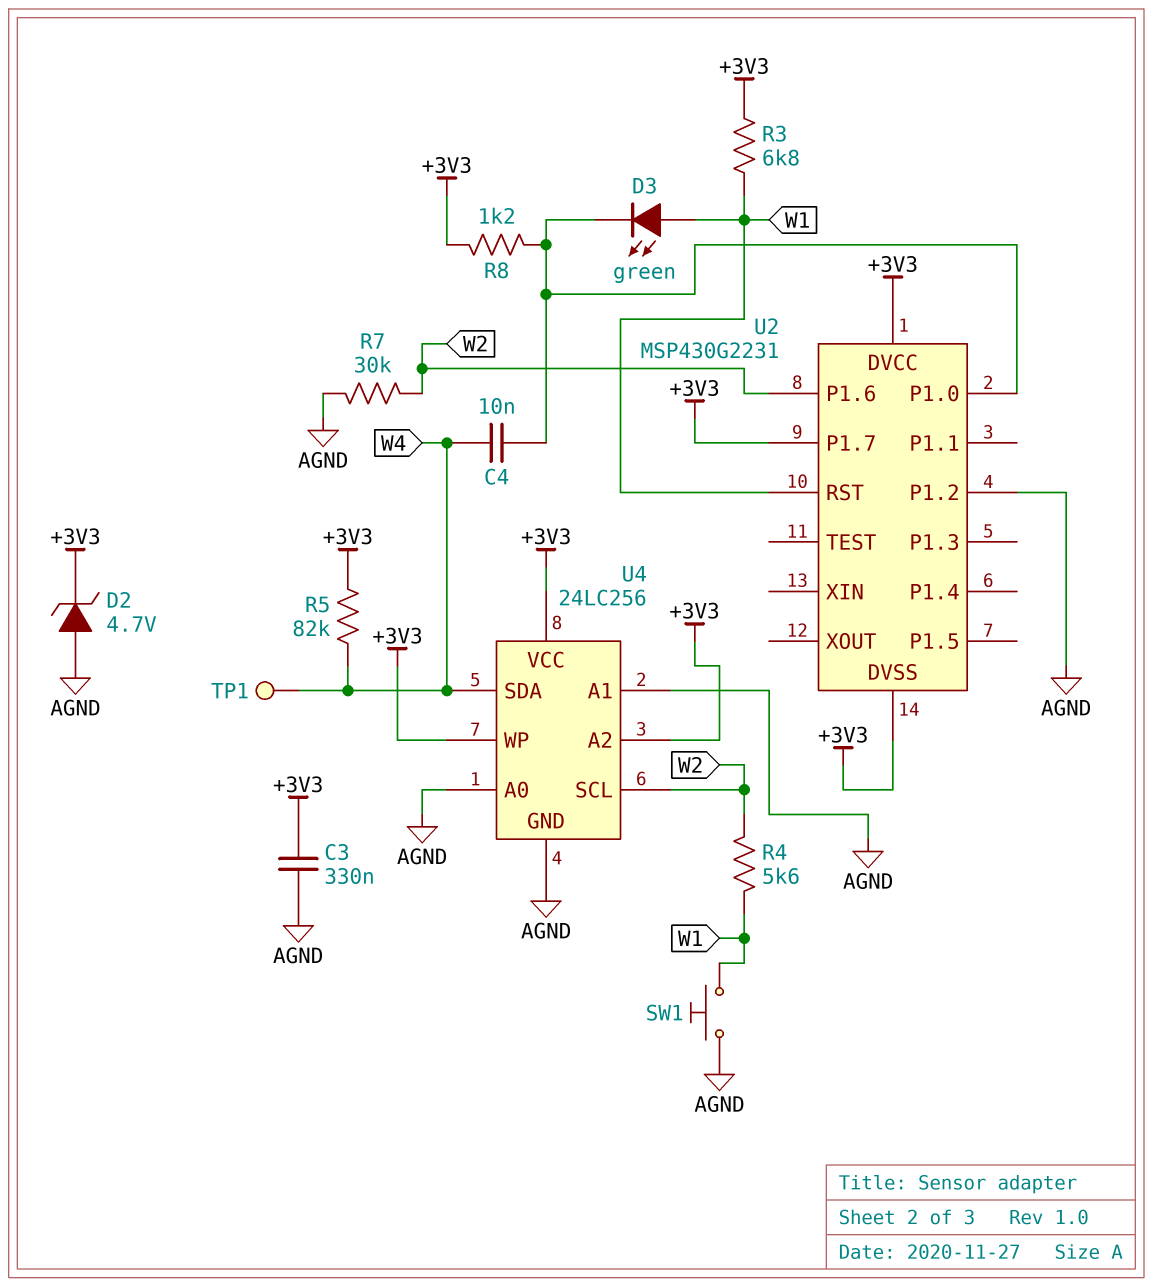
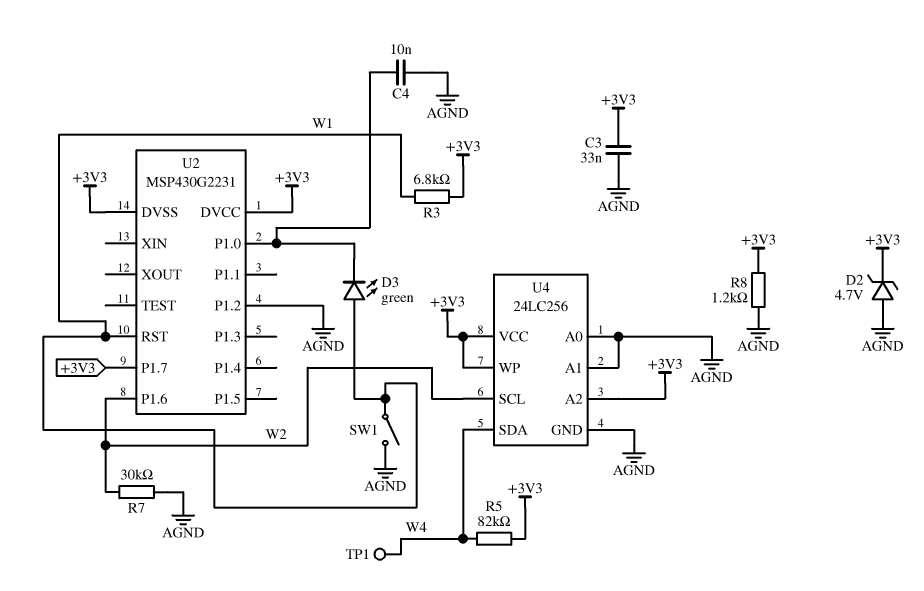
C3: 330nF (+3V3, AGND) -> 33nF (+3V3, AGND)
C4: 10nF (U2/P1.0, W4) -> 10nF (AGND, U2/P1.0)
R4: 5.6k (W1, W2) -> none
R8: 1.2k (+3V3, U2/P1.0) -> 1.2k (+3V3, AGND)
SW1: button (AGND, W1) -> switch (AGND, W1)

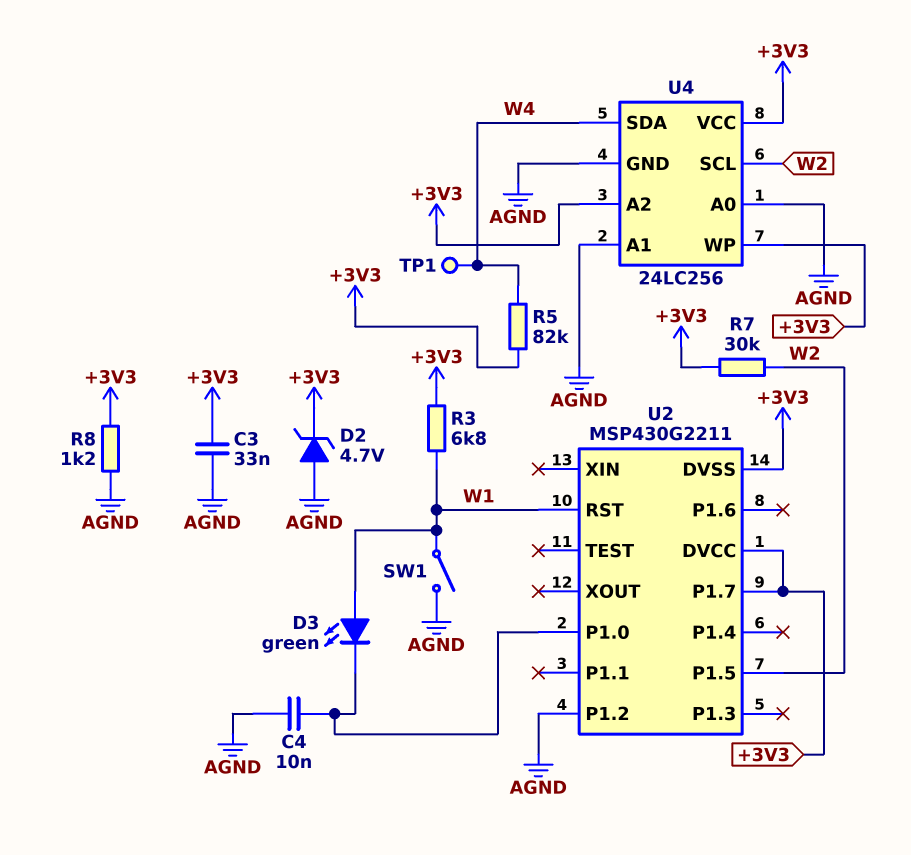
R7: 30k (AGND, W2) -> 30k (+3V3, W2)
U2: MSP430G2231 -> MSP430G2211
U2 pin P1.5: none -> W2
U2 pin P1.6: W2 -> none

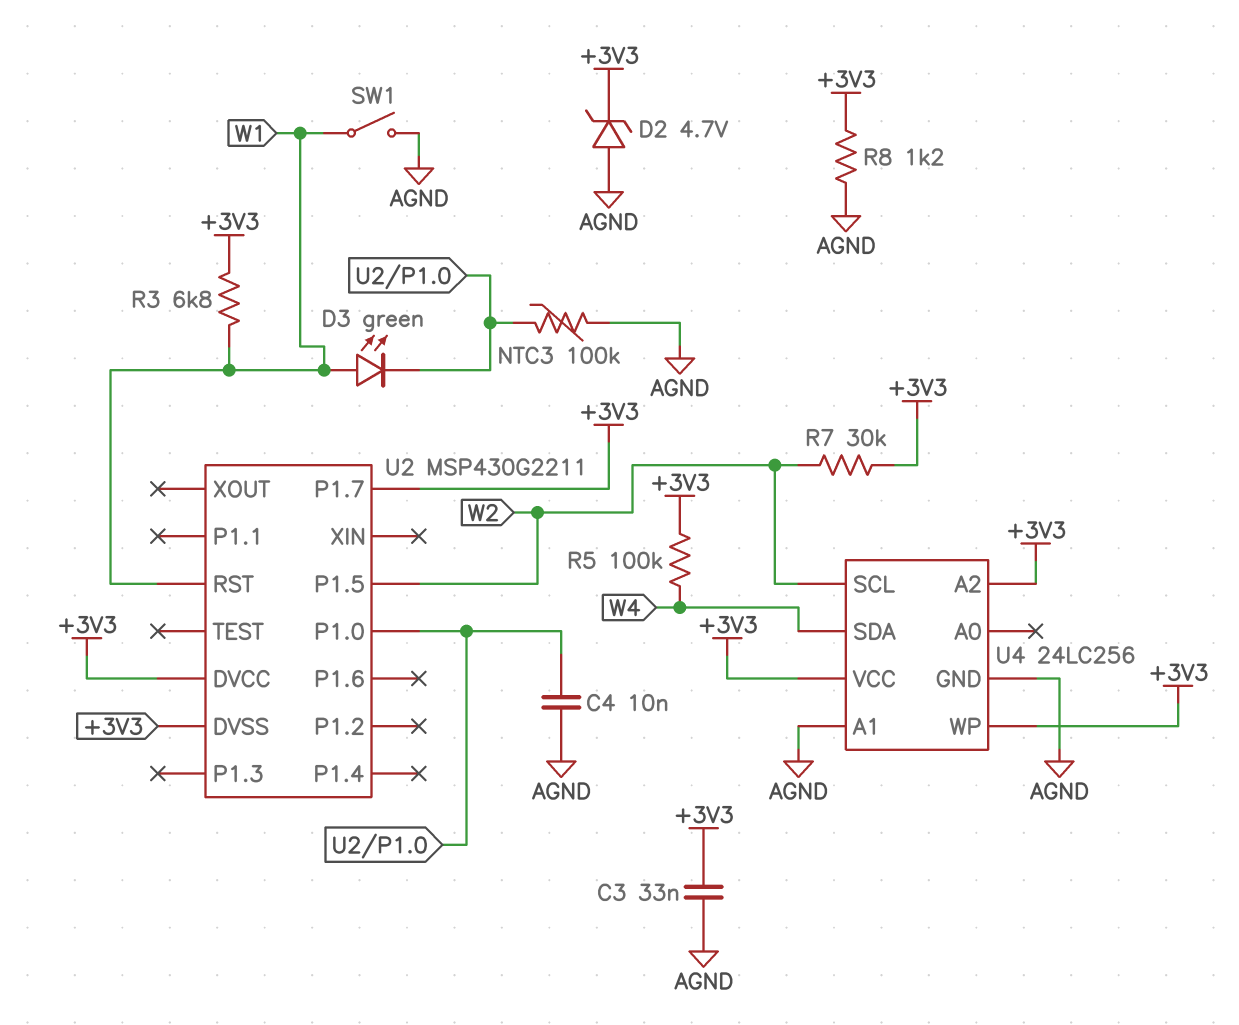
NTC3: none -> 100k (AGND, U2/P1.0)
R5: 82k (+3V3, W4) -> 100k (+3V3, W4)
TP1: test point (W4) -> none
U2 pin P1.2: AGND -> none
U4 pin A0: AGND -> none

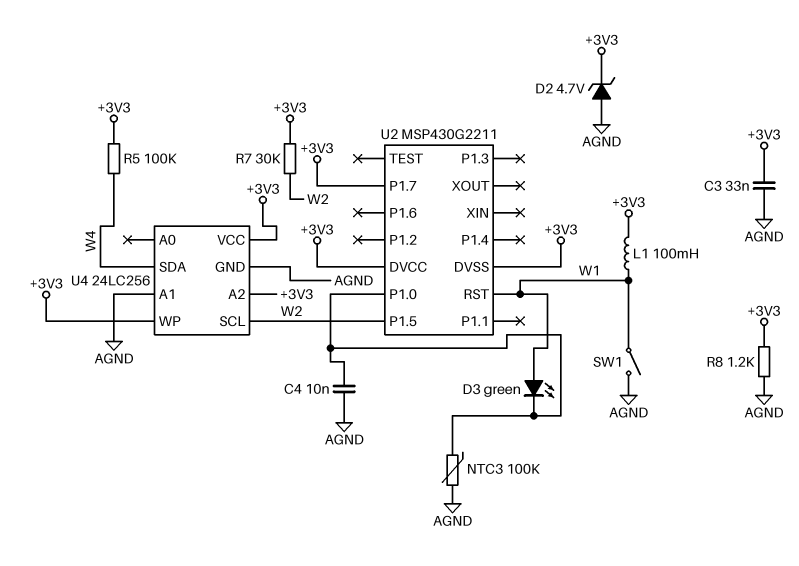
L1: none -> 100mH (+3V3, W1)
R3: 6.8k (+3V3, W1) -> none

